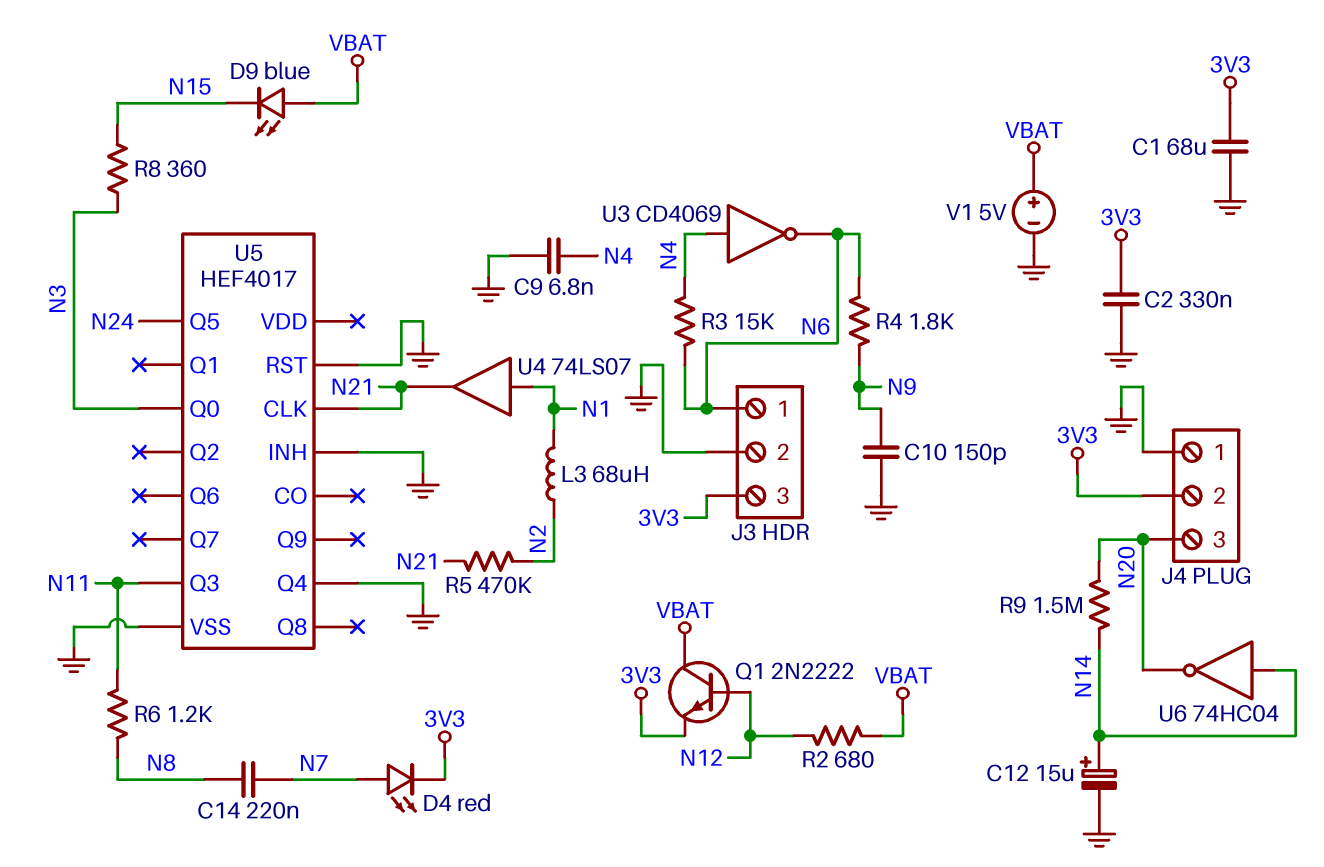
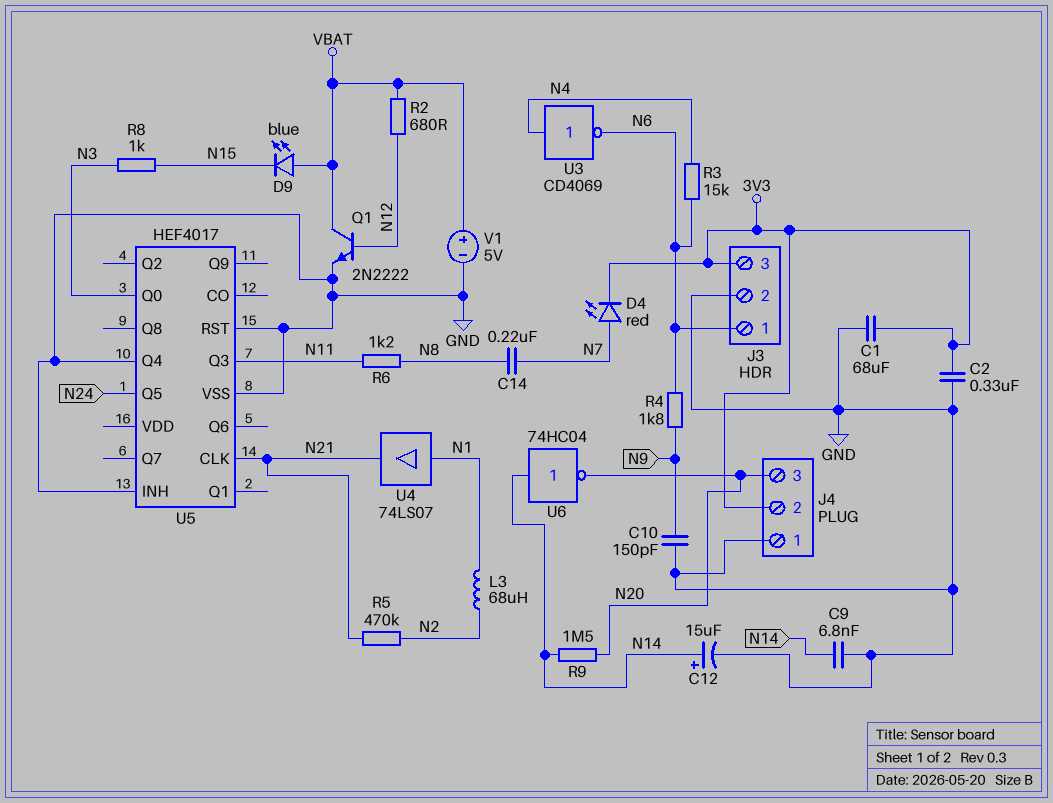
C9: 6.8nF (GND, N4) -> 6.8nF (GND, N14)
Q1: NPN 2N2222 (B N12, C VBAT, E 3V3) -> NPN 2N2222 (B N12, C VBAT, E GND)
R8: 360 (N3, N15) -> 1k (N3, N15)

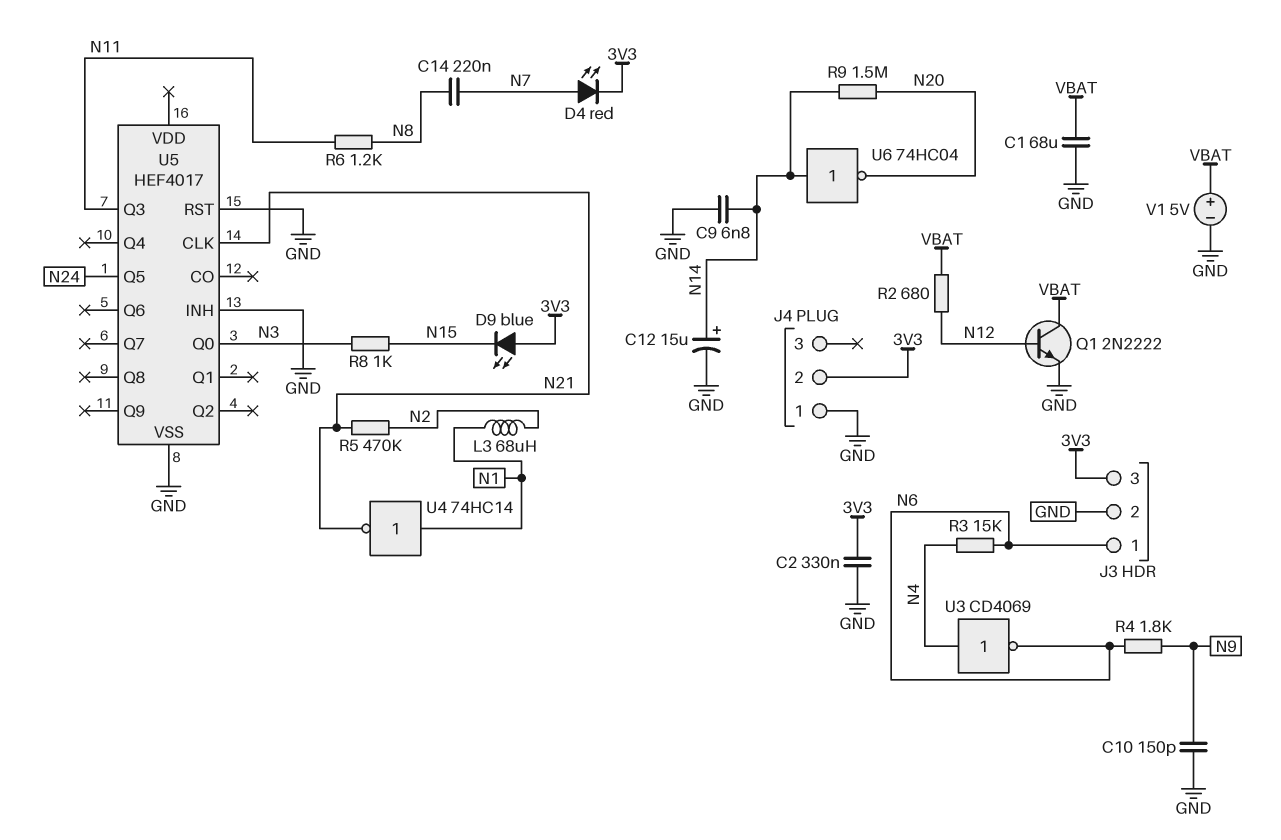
C1: 68uF (3V3, GND) -> 68uF (GND, VBAT)
D9: LED blue (A VBAT, K N15) -> LED blue (A 3V3, K N15)
J4 pin 3: N20 -> none
U4: buffer 74LS07 (in N1, out N21) -> NOT 74HC14 (in N1, out N21)
U5 pin Q4: GND -> none

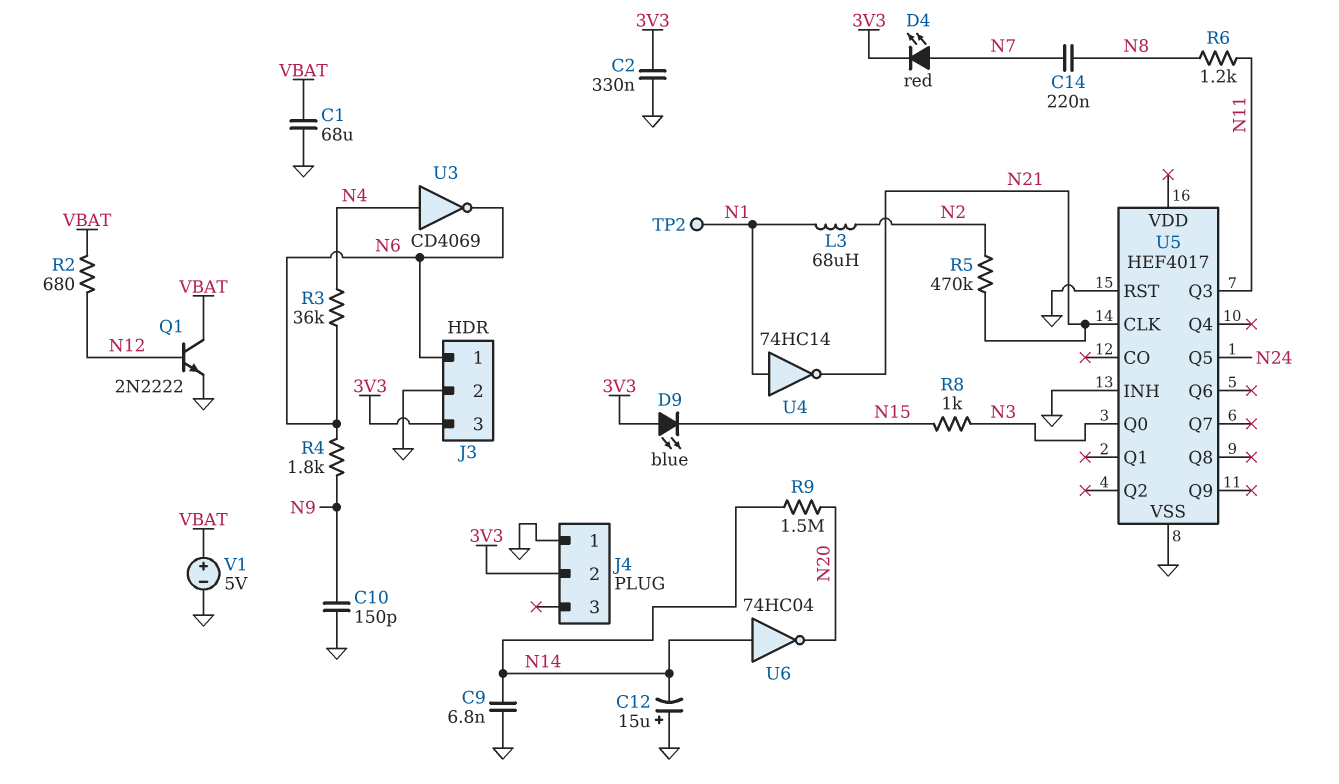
C12: 15uF (plus N14, minus GND) -> 15uF (plus GND, minus N14)
R3: 15k (N4, N6) -> 36k (N4, N6)
TP2: none -> test point (N1)

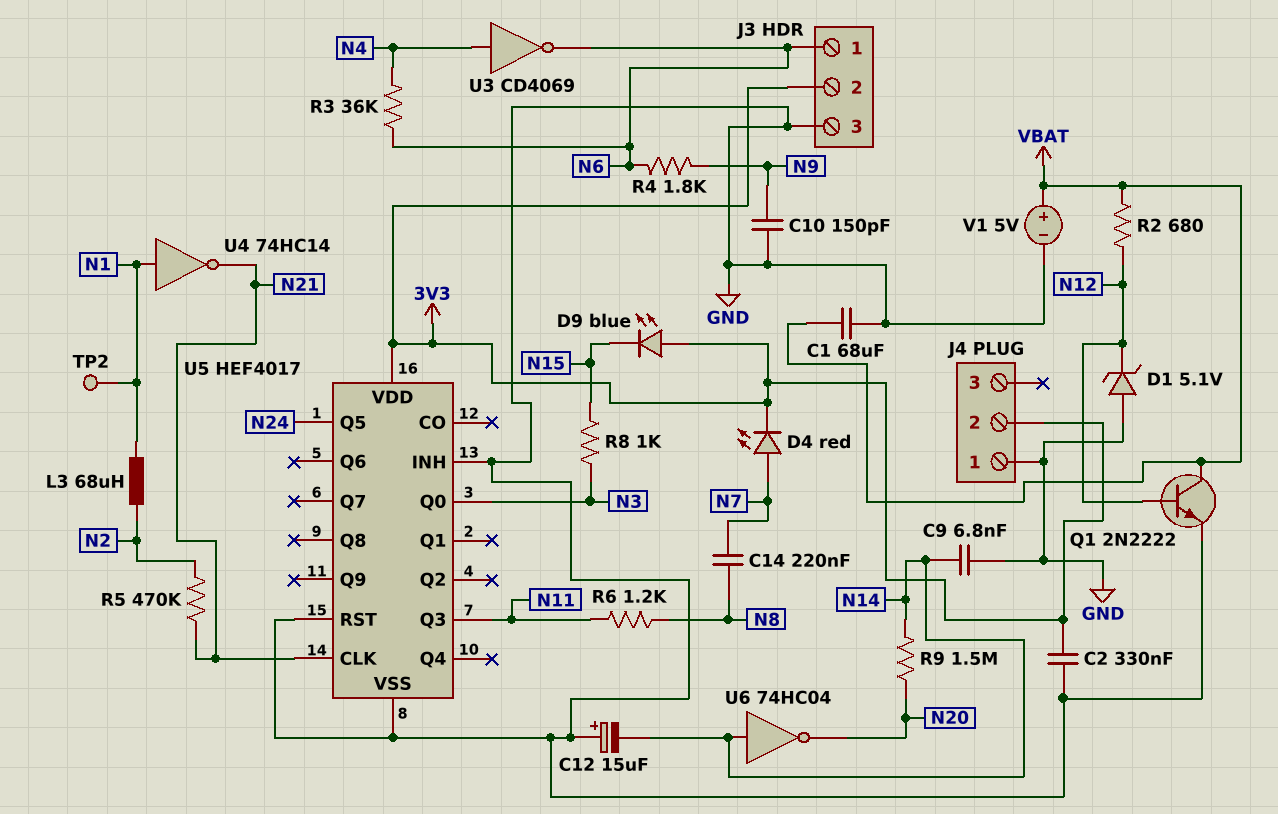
D1: none -> zener 5.1V (A GND, K N12)
J3 pin 2: GND -> 3V3
J3 pin 3: 3V3 -> GND
U5 pin VDD: none -> 3V3

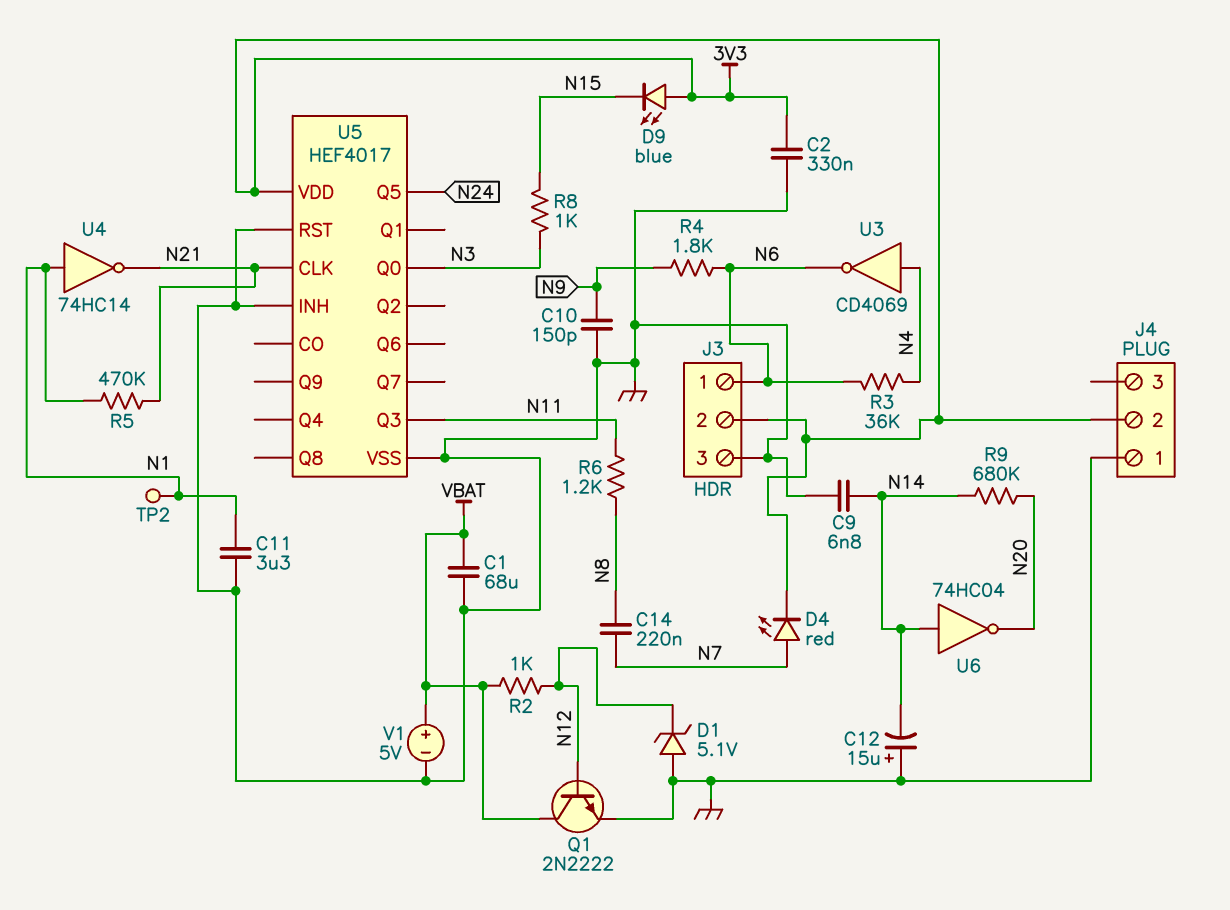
C11: none -> 3.3uF (GND, N1)
L3: 68uH (N1, N2) -> none
R2: 680 (N12, VBAT) -> 1k (N12, VBAT)
R5: 470k (N2, N21) -> 470k (N1, N21)
R9: 1.5M (N14, N20) -> 680k (N14, N20)

